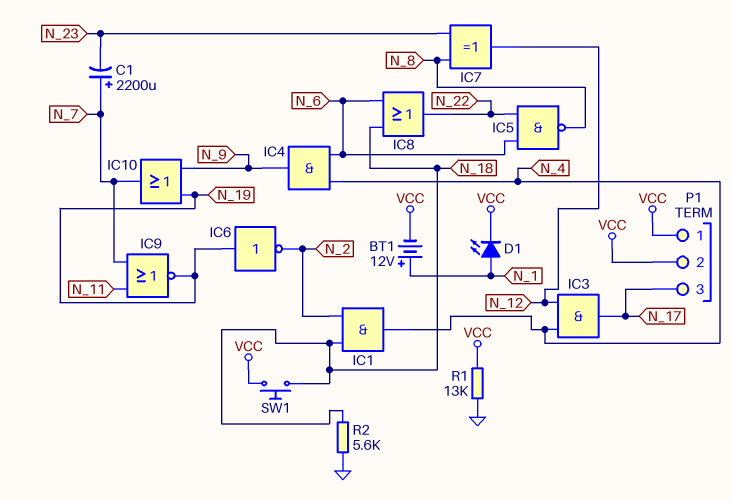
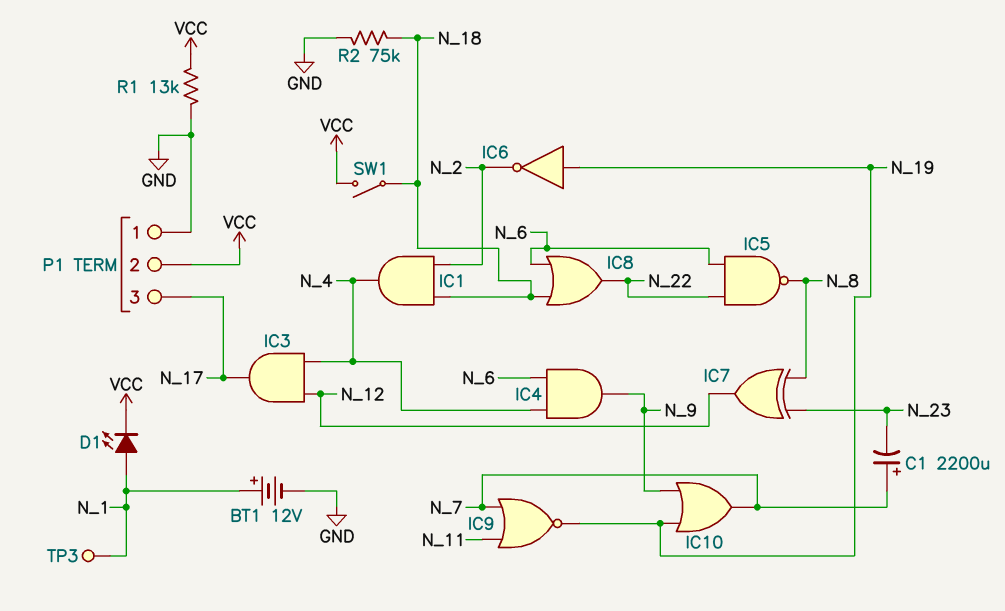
BT1: 12V (plus N_1, minus VCC) -> 12V (plus N_1, minus GND)
P1 pin 1: VCC -> GND
R2: 5.6k (GND, N_18) -> 75k (GND, N_18)
SW1: button (N_18, VCC) -> switch (N_18, VCC)
TP3: none -> test point (N_1)

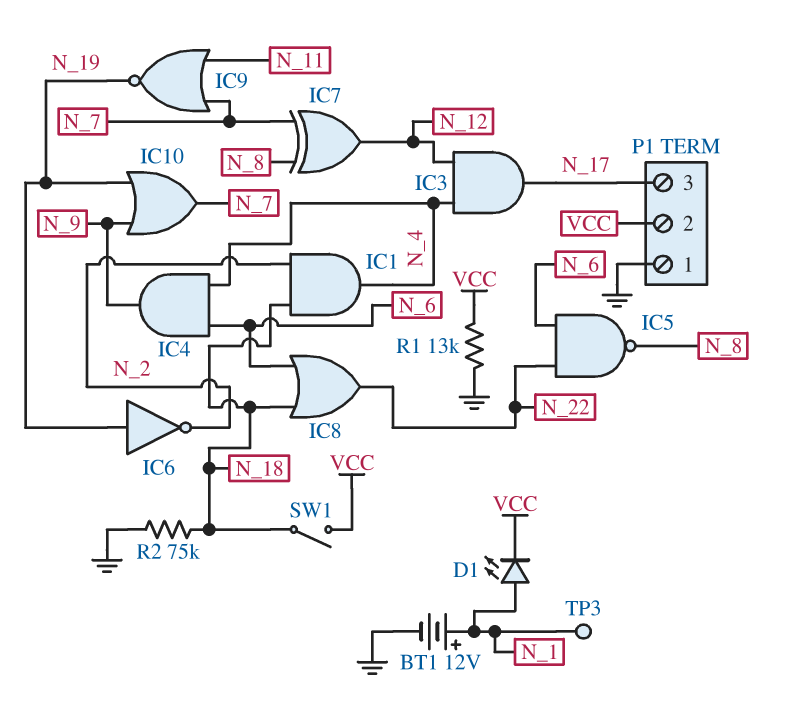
C1: 2200uF (plus N_7, minus N_23) -> none
IC7: XOR (in N_8, in N_23, out N_12) -> XOR (in N_7, in N_8, out N_12)

